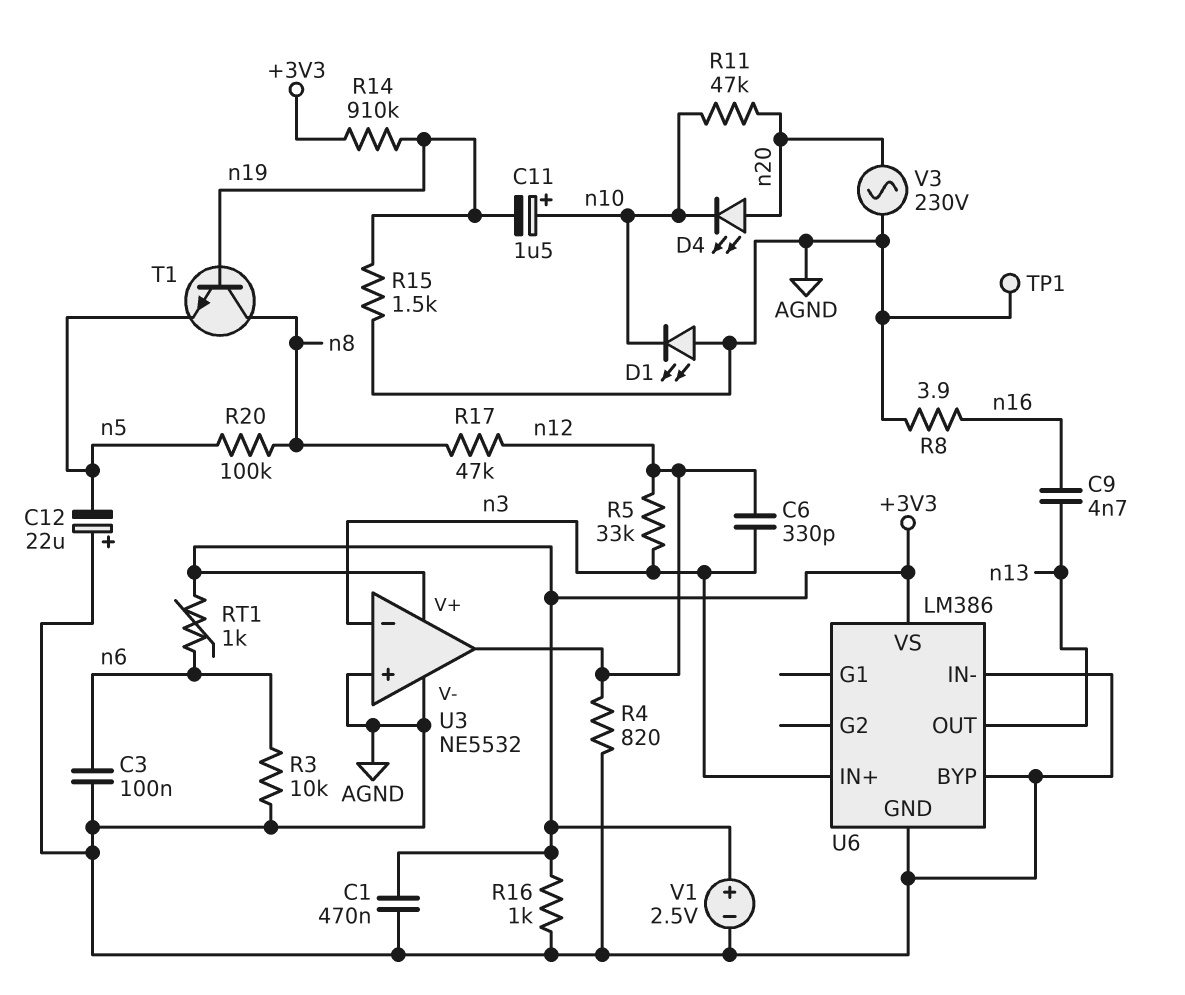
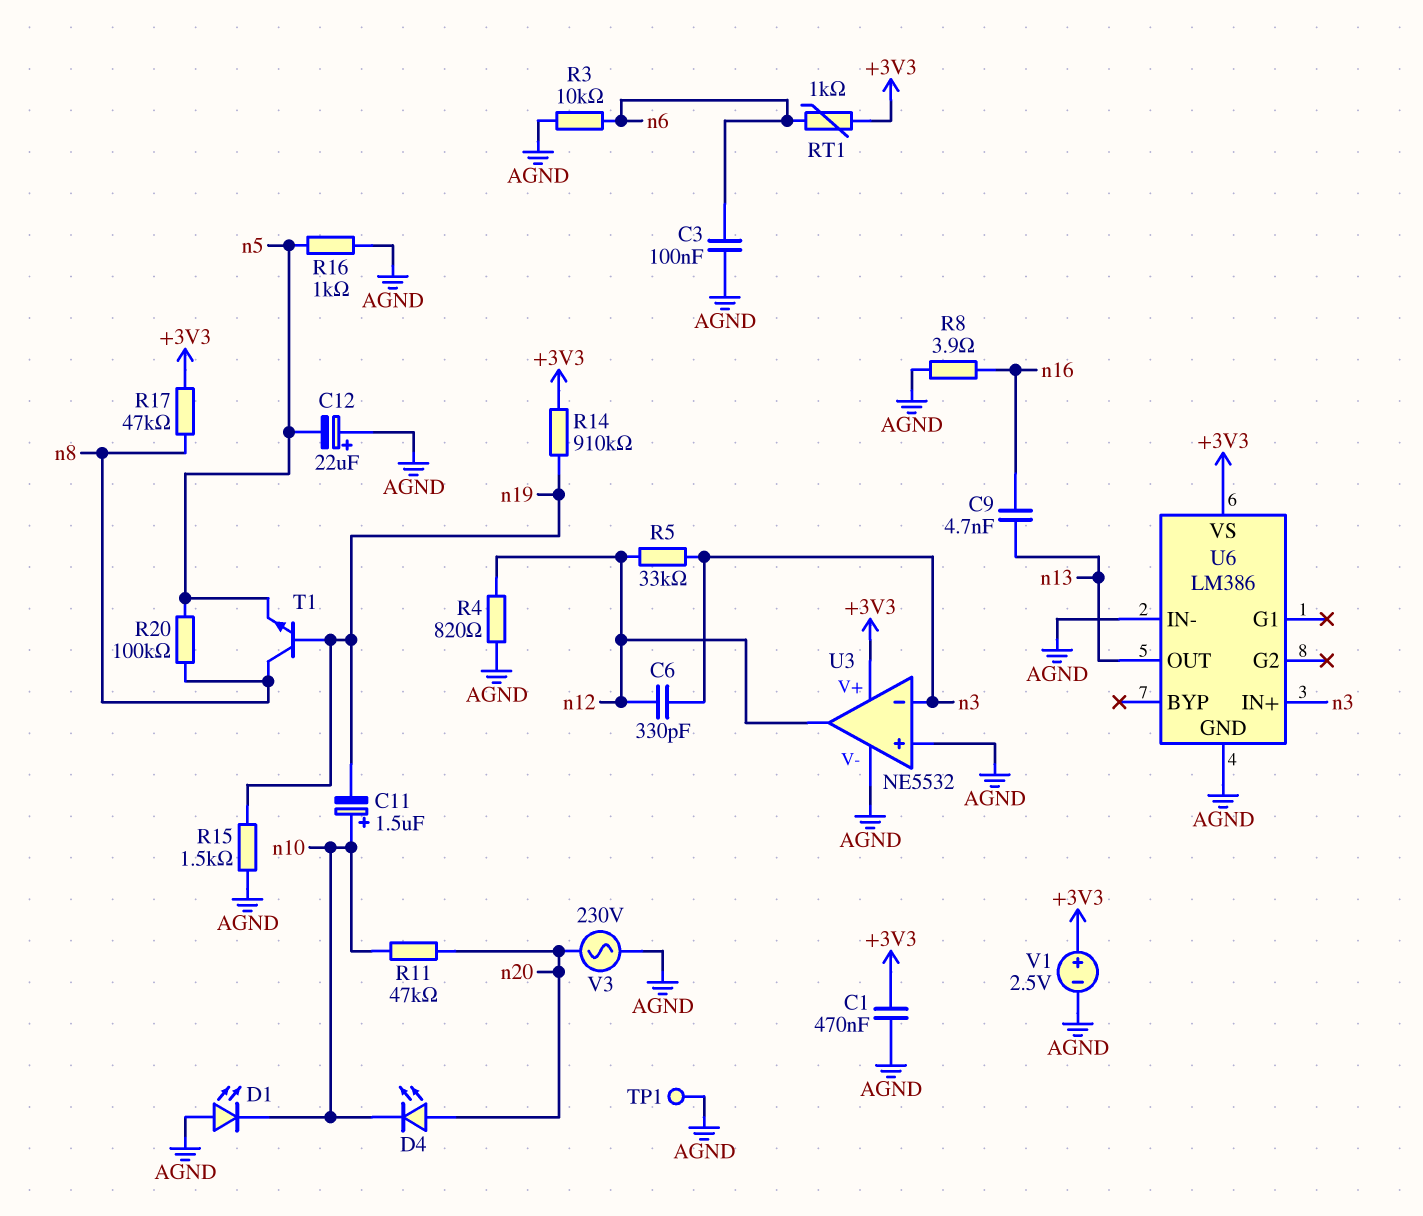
R16: 1k (+3V3, AGND) -> 1k (AGND, n5)
R17: 47k (n8, n12) -> 47k (+3V3, n8)
U6 pin BYP: AGND -> none

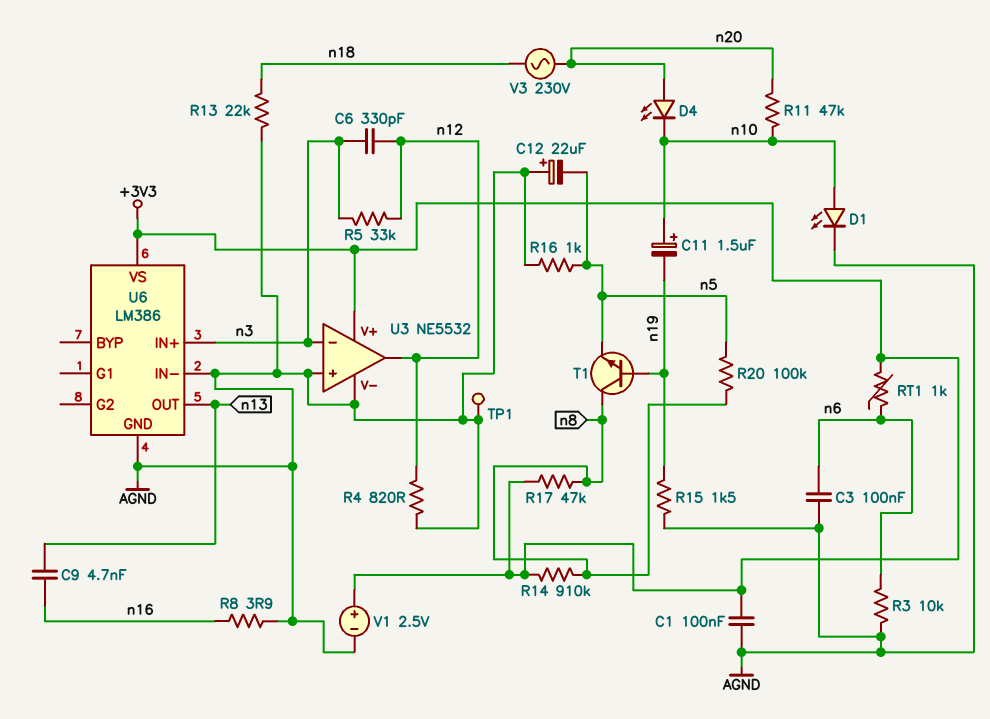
C1: 470nF (+3V3, AGND) -> 100nF (+3V3, AGND)
D1: LED (A AGND, K n10) -> LED (A n10, K AGND)
R13: none -> 22k (AGND, n18)
R14: 910k (+3V3, n19) -> 910k (+3V3, n8)
V3: AC 230V (AGND, n20) -> AC 230V (n18, n20)

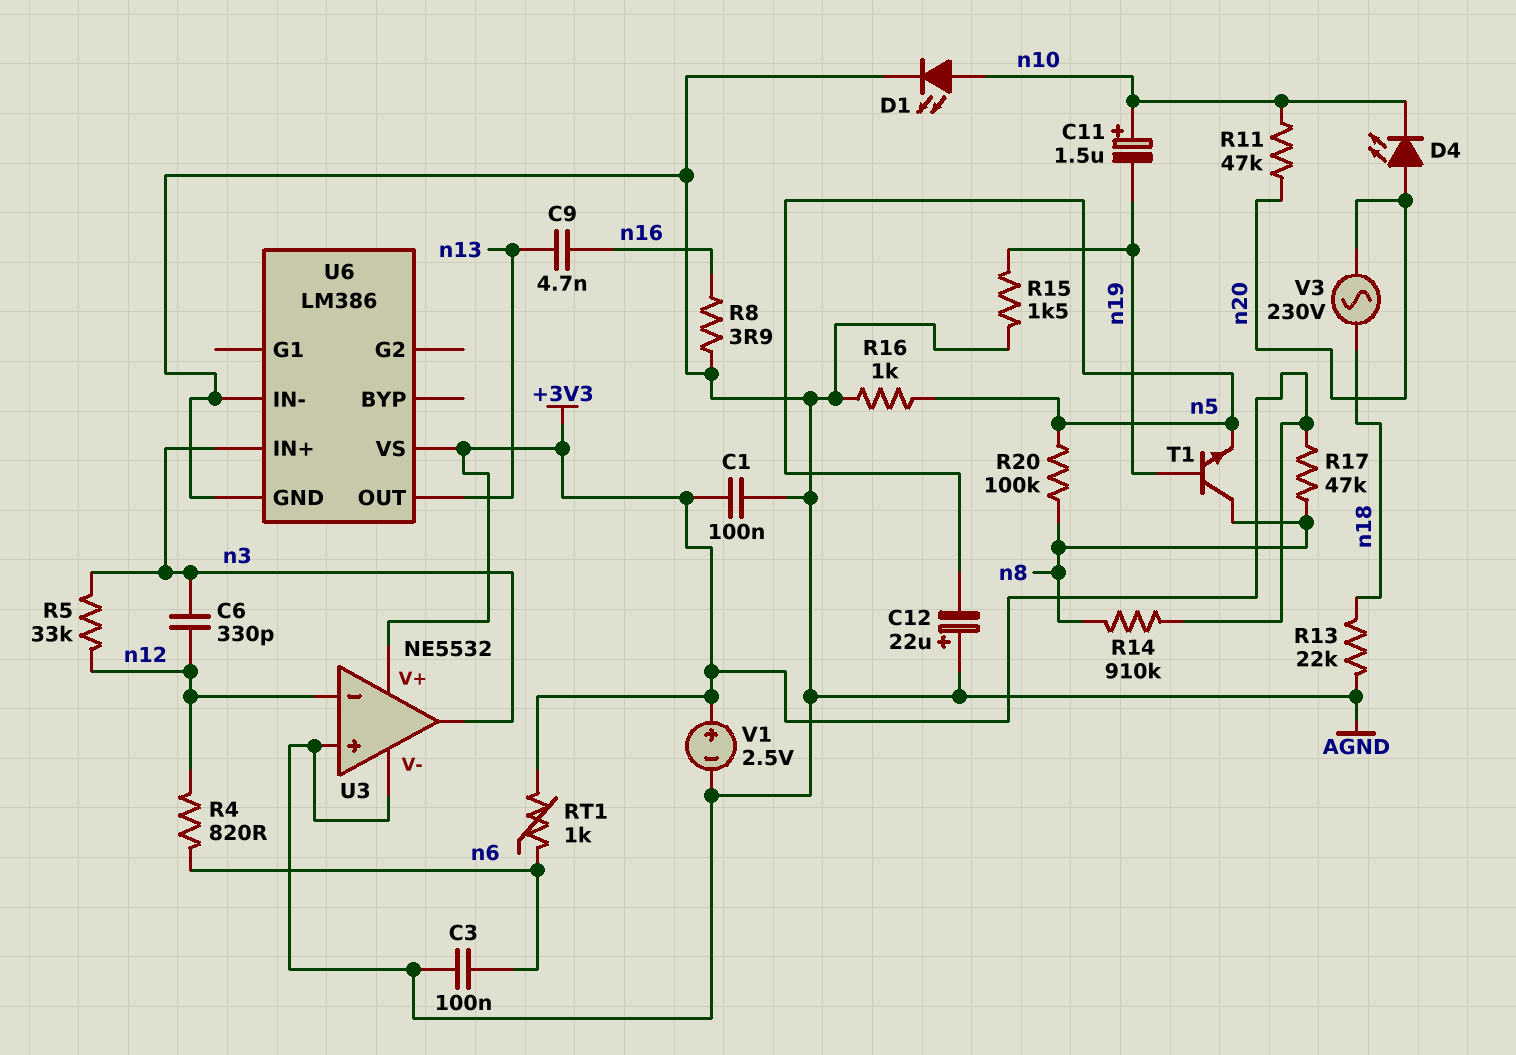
R3: 10k (AGND, n6) -> none
R4: 820 (AGND, n12) -> 820 (n6, n12)
TP1: test point (AGND) -> none
U3 pin in-: n3 -> n12
U3 pin out: n12 -> n3

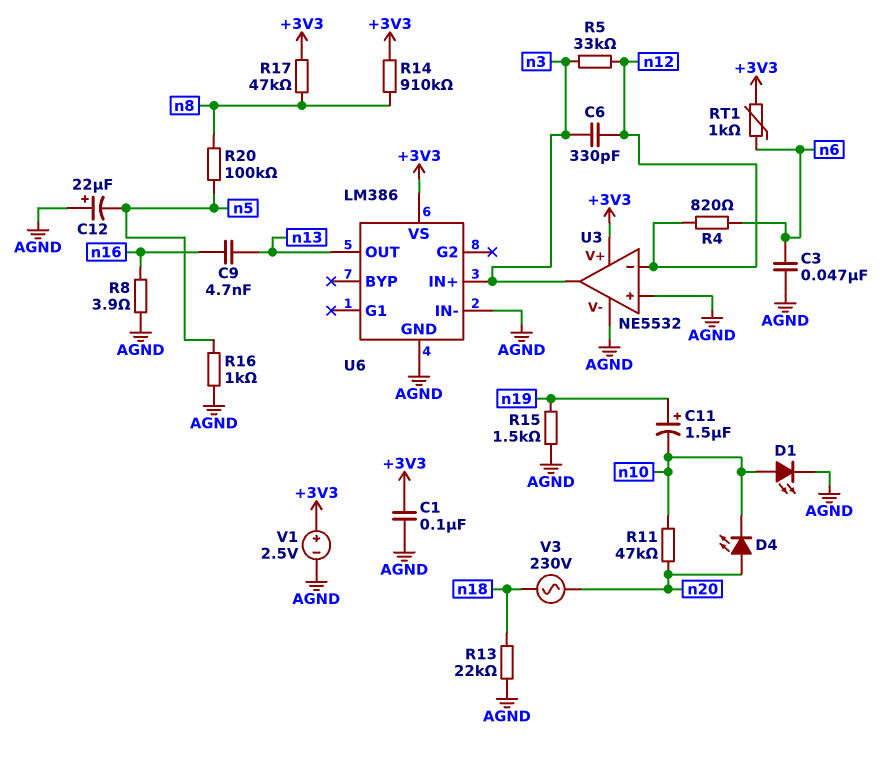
C3: 100nF (AGND, n6) -> 47nF (AGND, n6)
C11: 1.5uF (plus n10, minus n19) -> 1.5uF (plus n19, minus n10)
T1: NPN (B n19, C n8, E n5) -> none

